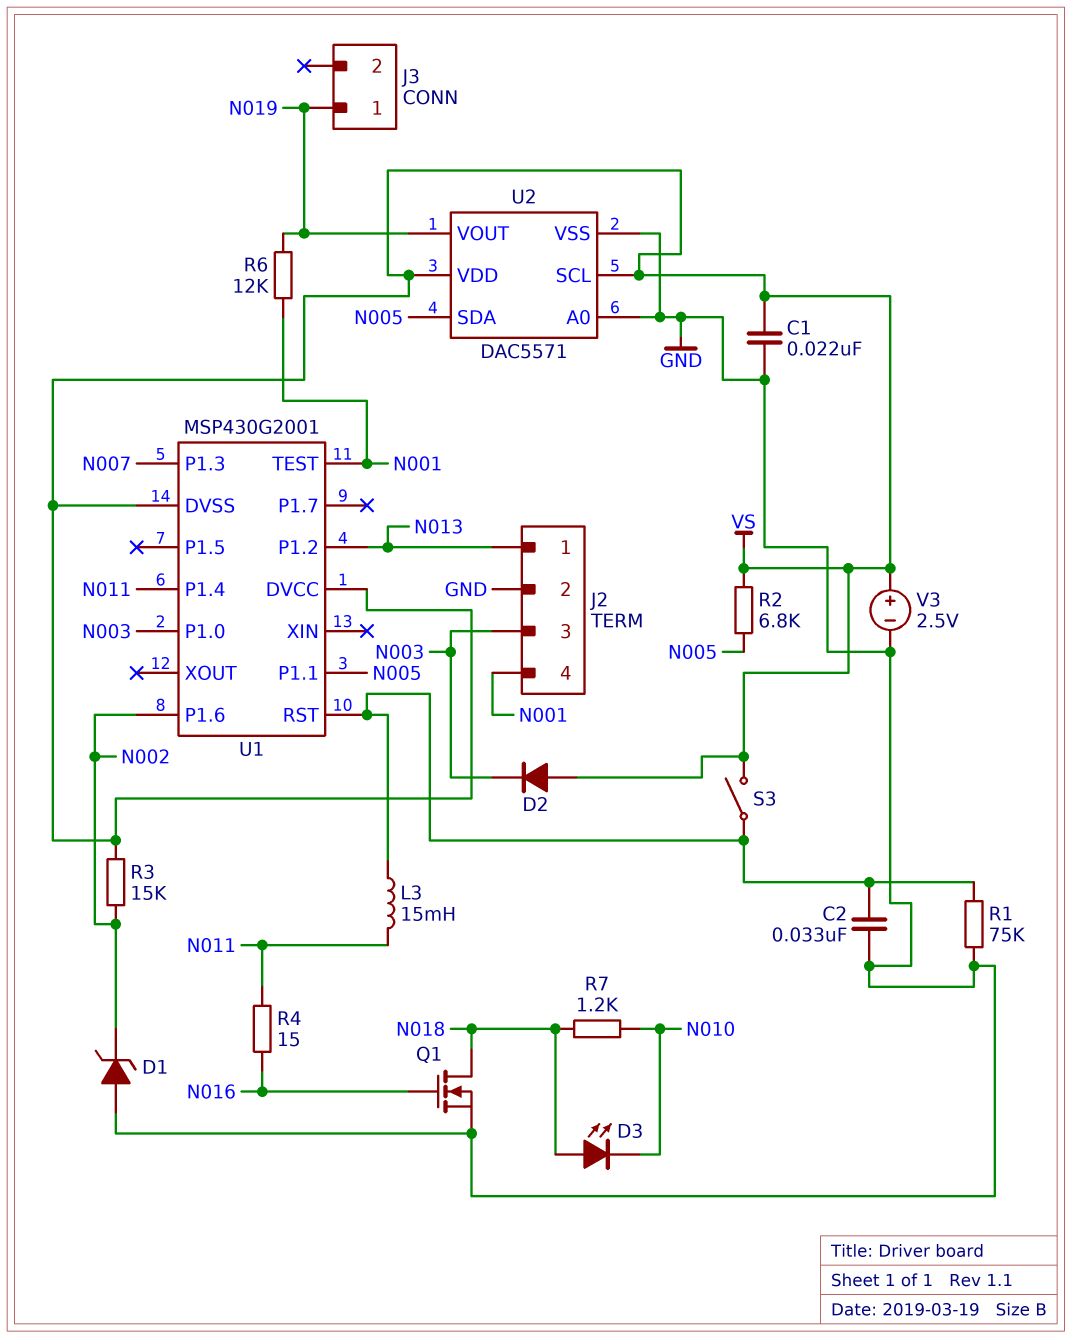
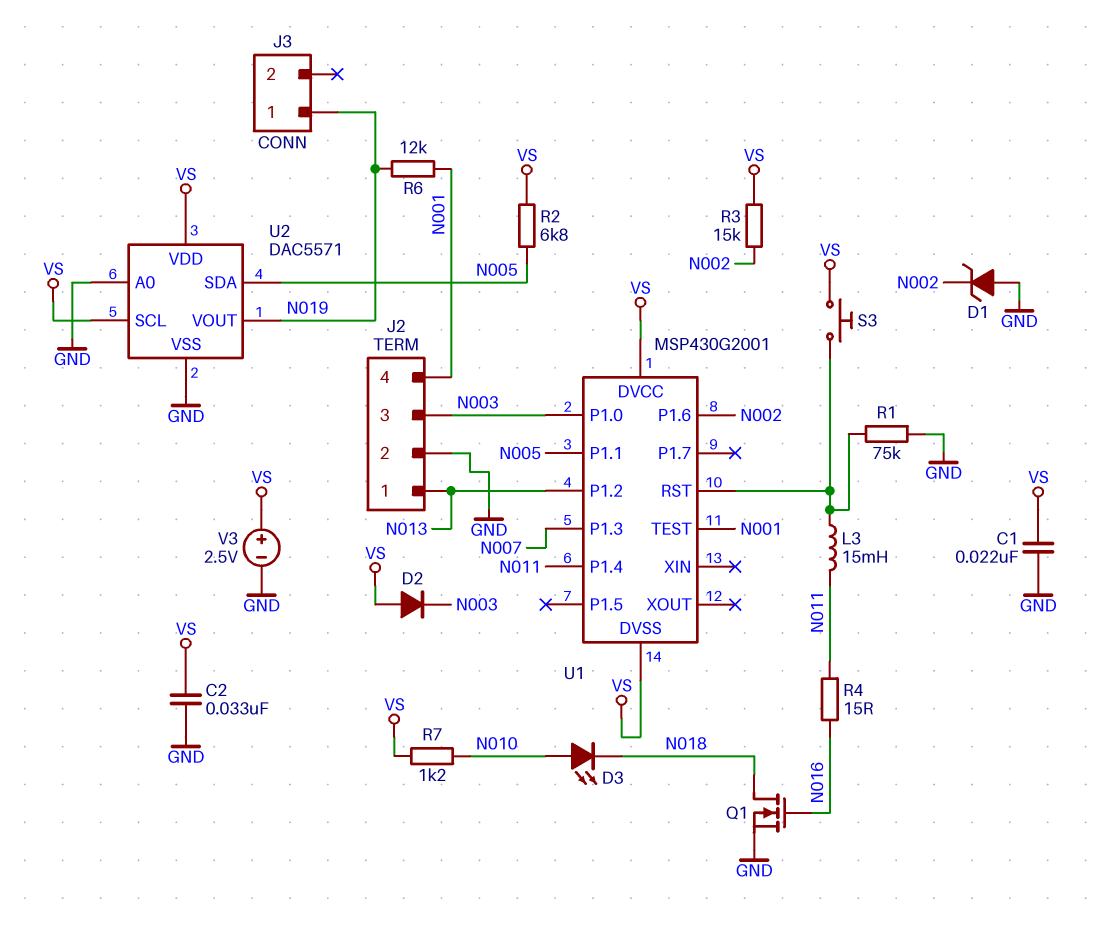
C2: 33nF (GND, U1/RST) -> 33nF (GND, VS)
D3: LED (A N018, K N010) -> LED (A N010, K N018)
R7: 1.2k (N010, N018) -> 1.2k (N010, VS)
S3: switch (U1/RST, VS) -> button (U1/RST, VS)

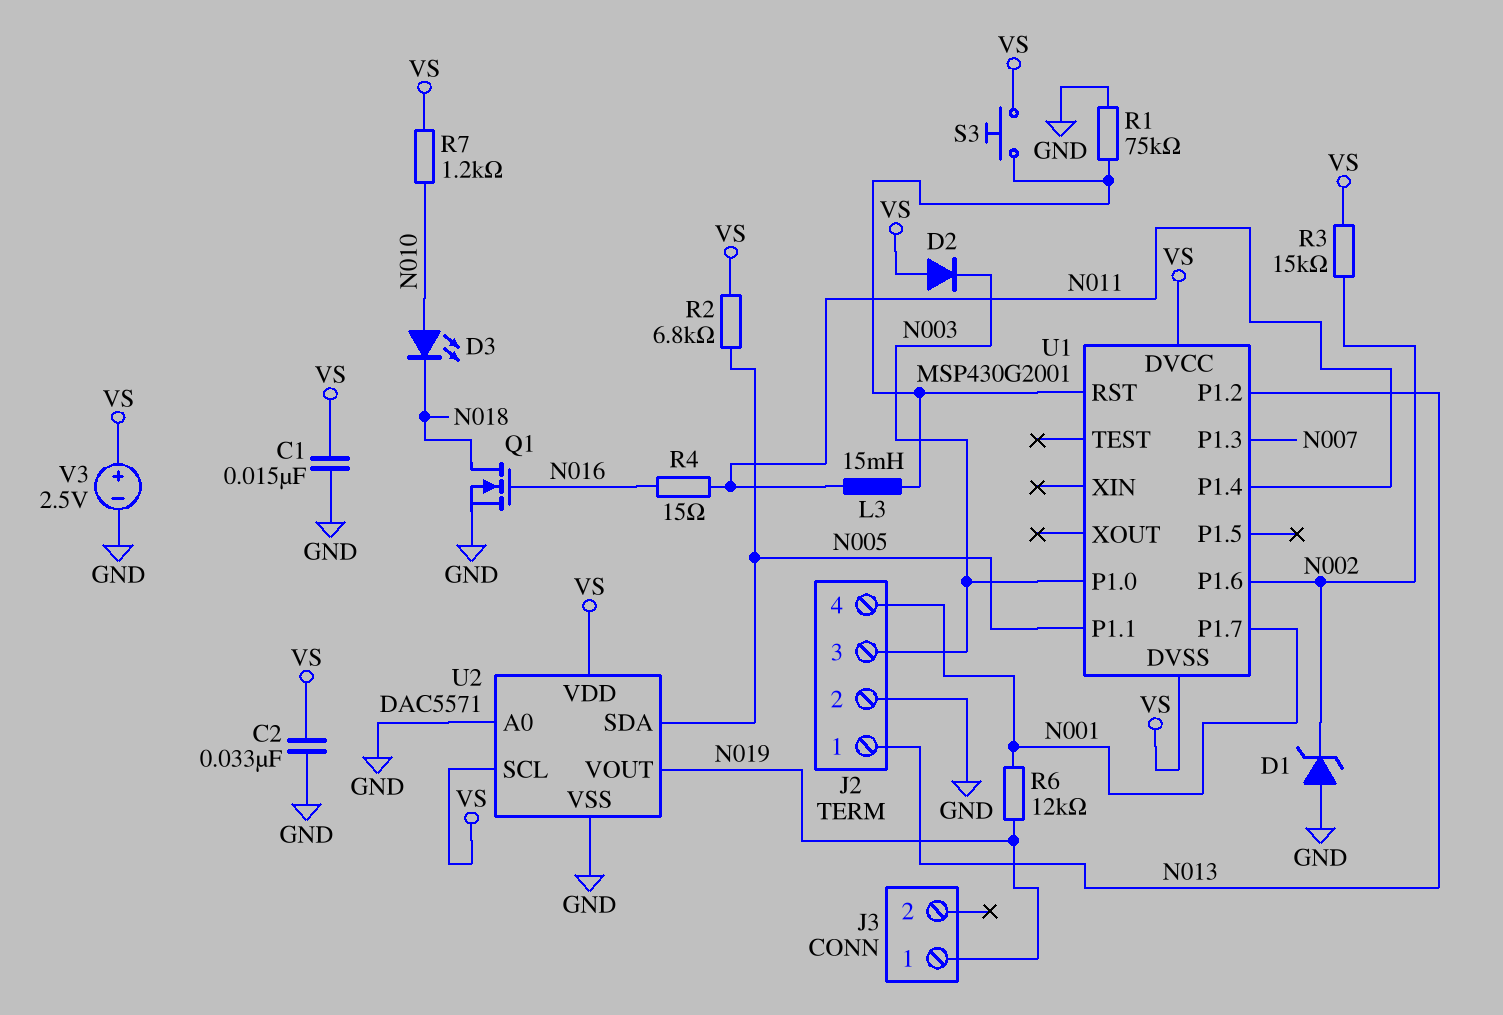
C1: 22nF (GND, VS) -> 15nF (GND, VS)
U1 pin P1.7: none -> N001
U1 pin TEST: N001 -> none

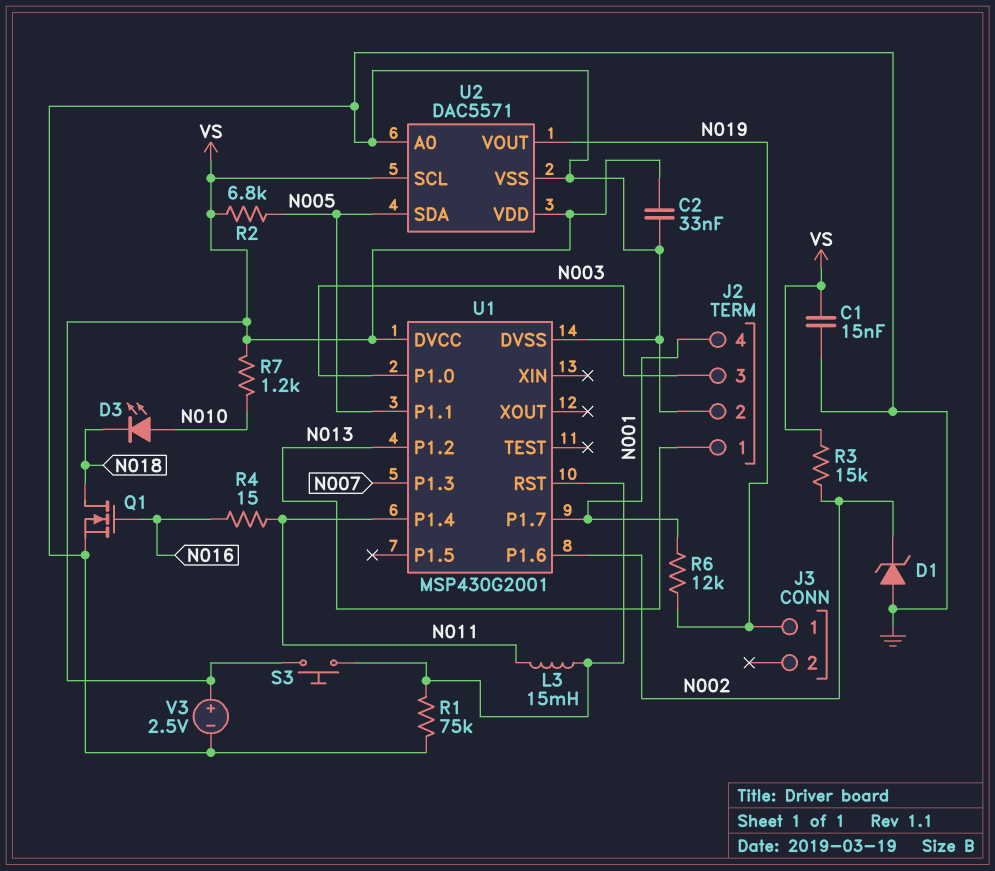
D2: diode (A VS, K N003) -> none
U1 pin DVSS: VS -> GND

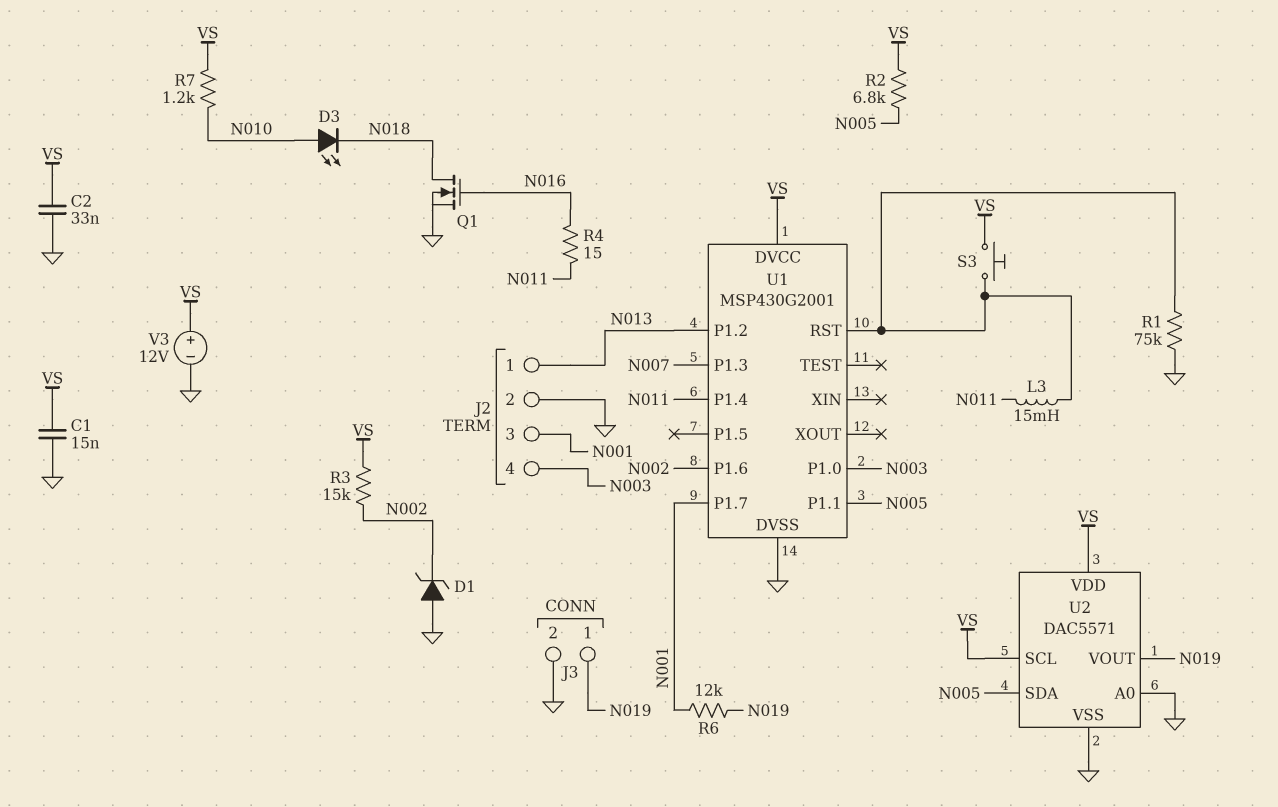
J2 pin 3: N003 -> N001
J2 pin 4: N001 -> N003
J3 pin 2: none -> GND
V3: 2.5V (plus VS, minus GND) -> 12V (plus VS, minus GND)

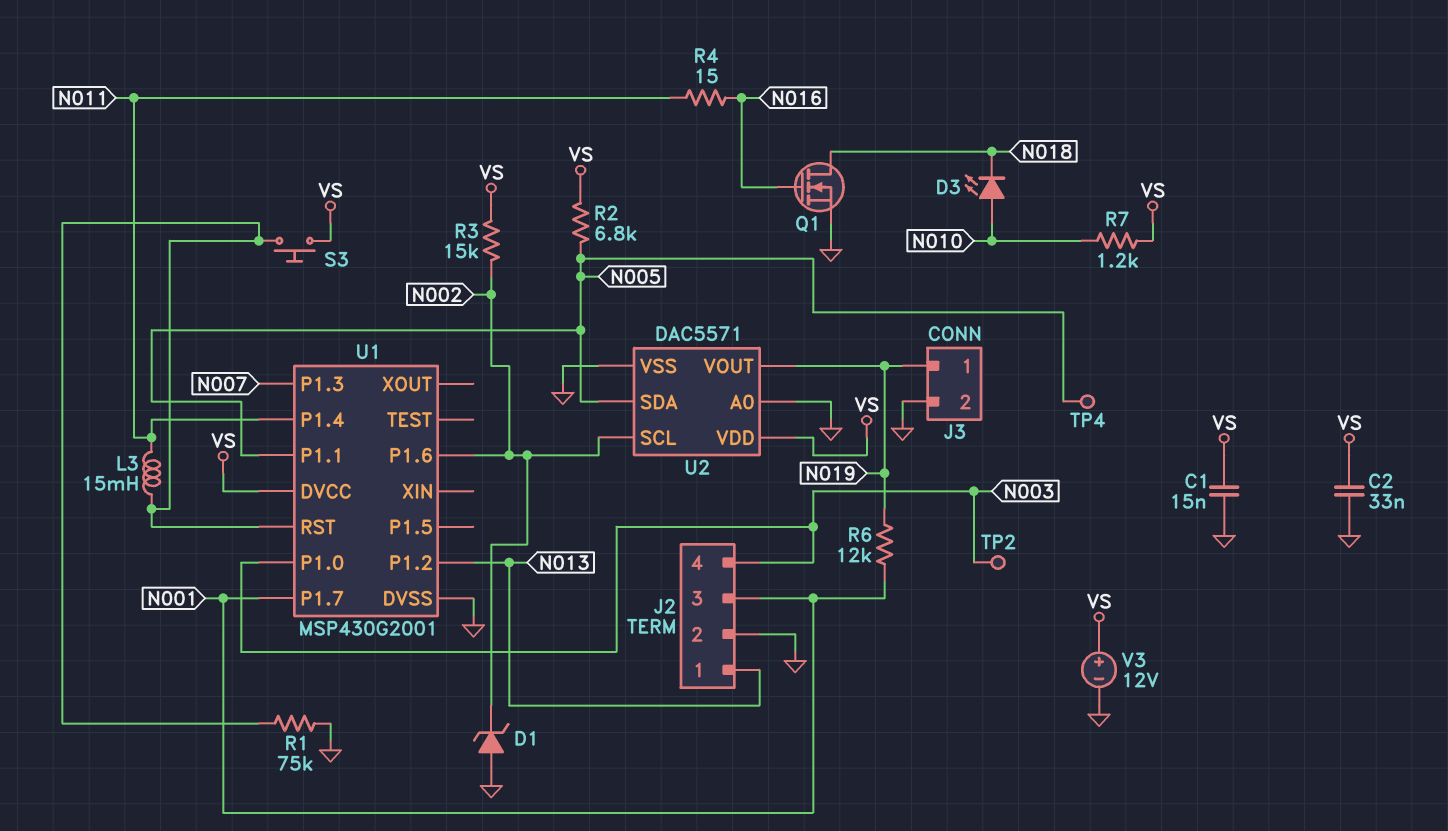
TP2: none -> test point (N003)
TP4: none -> test point (N005)
U2 pin SCL: VS -> N002

